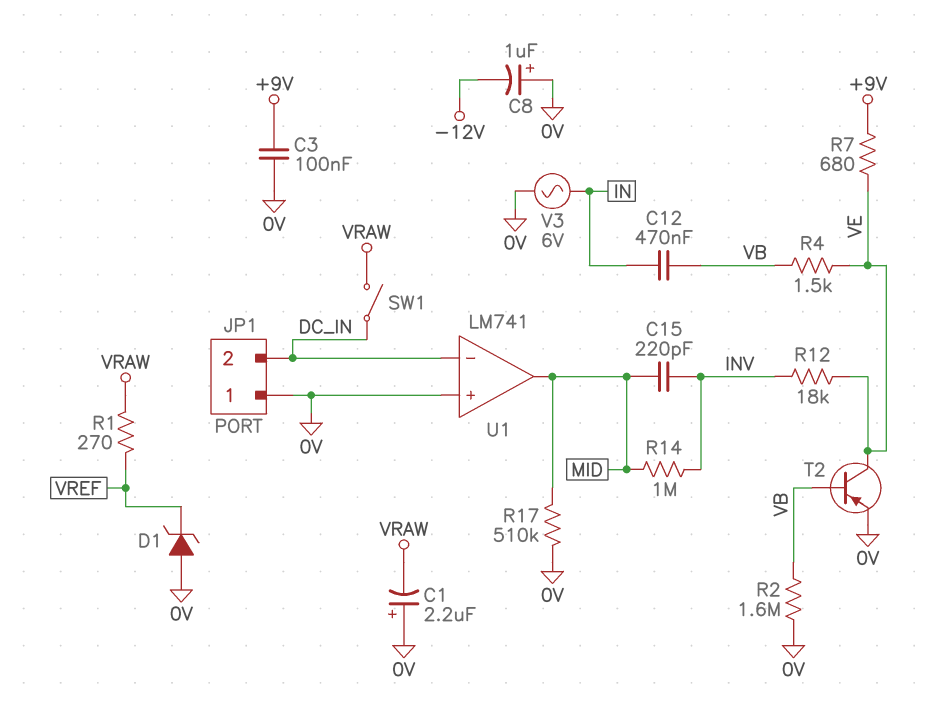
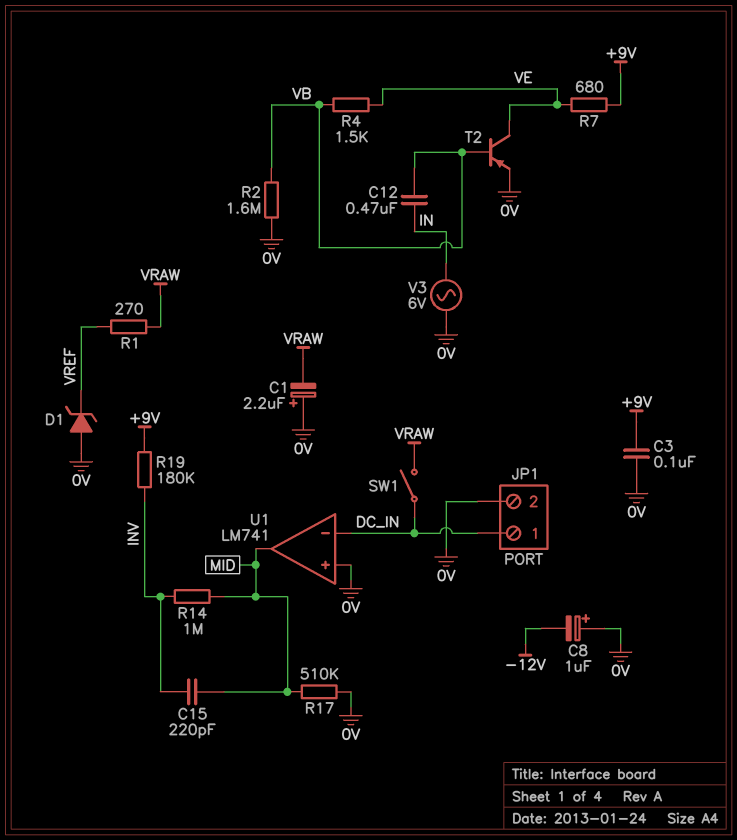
JP1 pin 1: 0V -> DC_IN
JP1 pin 2: DC_IN -> 0V
R12: 18k (INV, VE) -> none
R19: none -> 180k (+9V, INV)

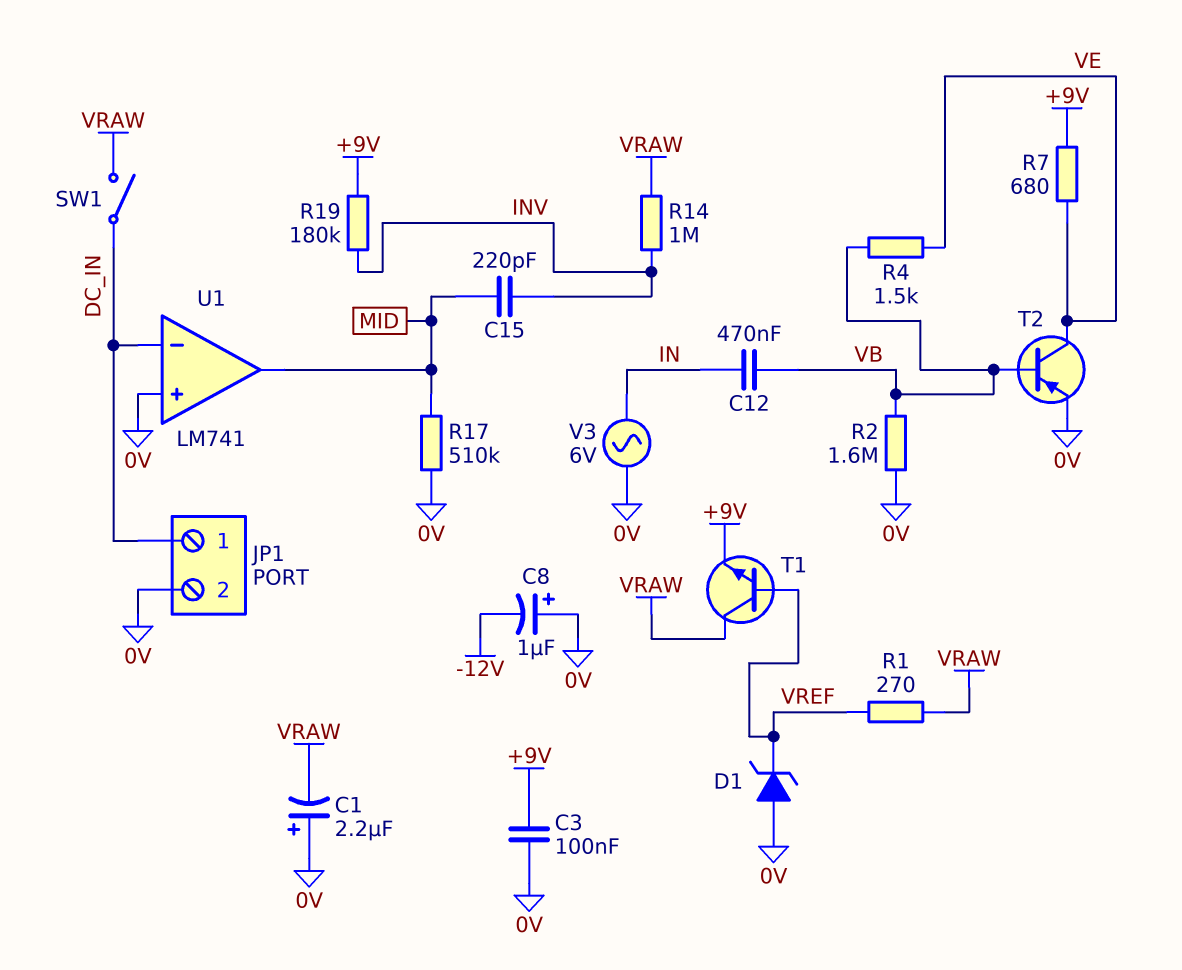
R14: 1M (INV, MID) -> 1M (INV, VRAW)
T1: none -> NPN (B VREF, C VRAW, E +9V)

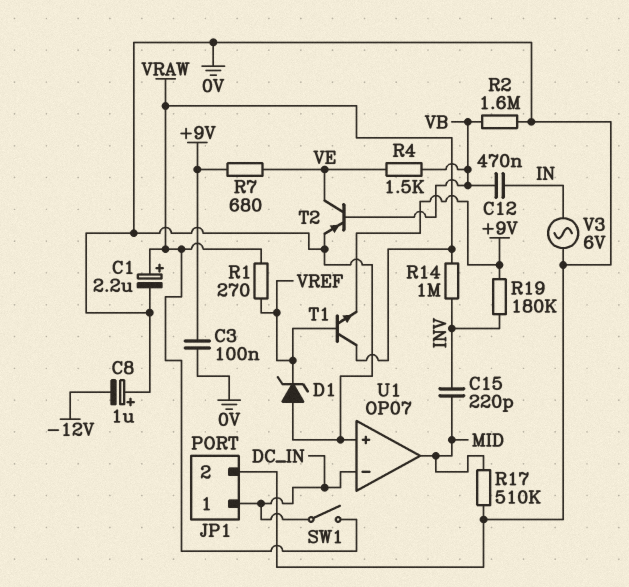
C1: 2.2uF (plus 0V, minus VRAW) -> 2.2uF (plus VRAW, minus 0V)
U1: LM741 -> OP07

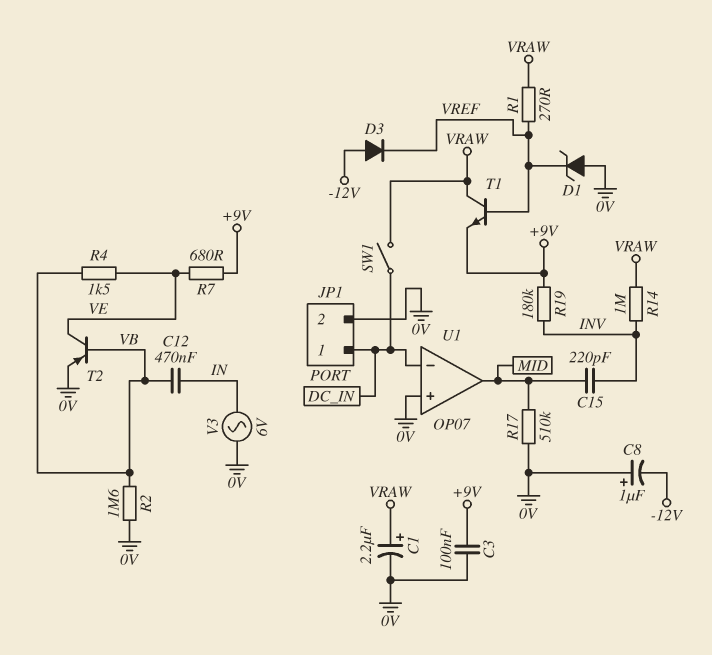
D3: none -> diode (A -12V, K VREF)

